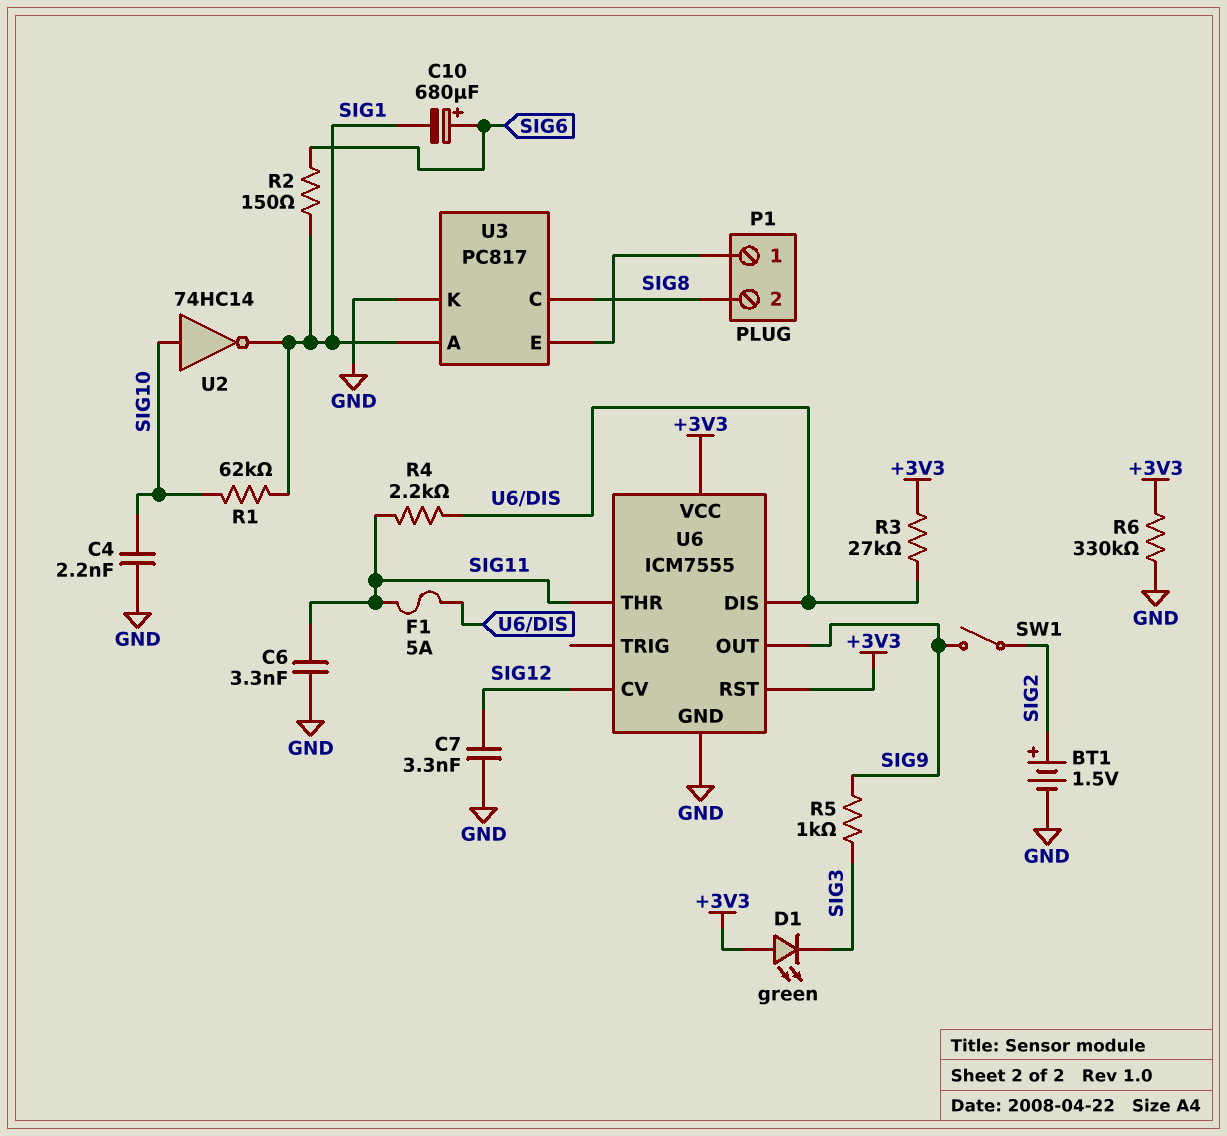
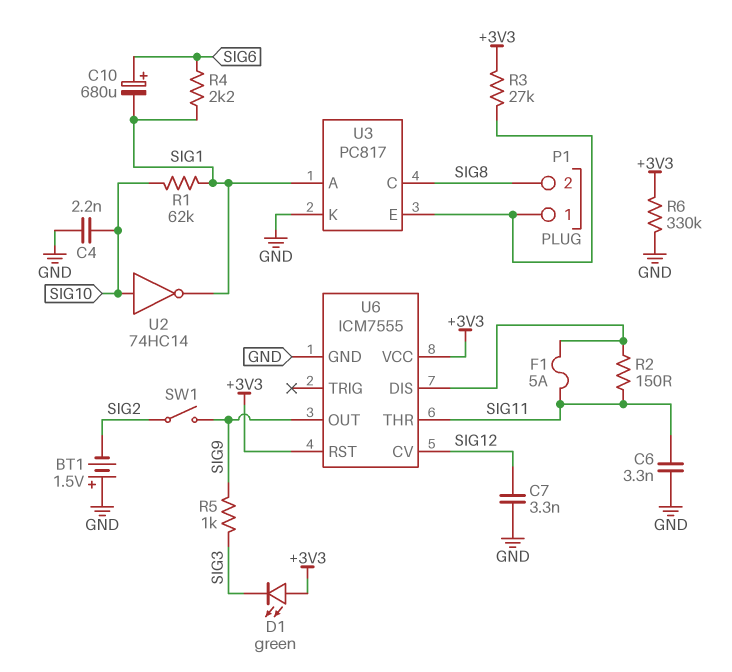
BT1: 1.5V (plus SIG2, minus GND) -> 1.5V (plus GND, minus SIG2)
R2: 150 (SIG1, SIG6) -> 150 (SIG11, U6/DIS)
R3: 27k (+3V3, U6/DIS) -> 27k (+3V3, P1/1)
R4: 2.2k (SIG11, U6/DIS) -> 2.2k (SIG1, SIG6)

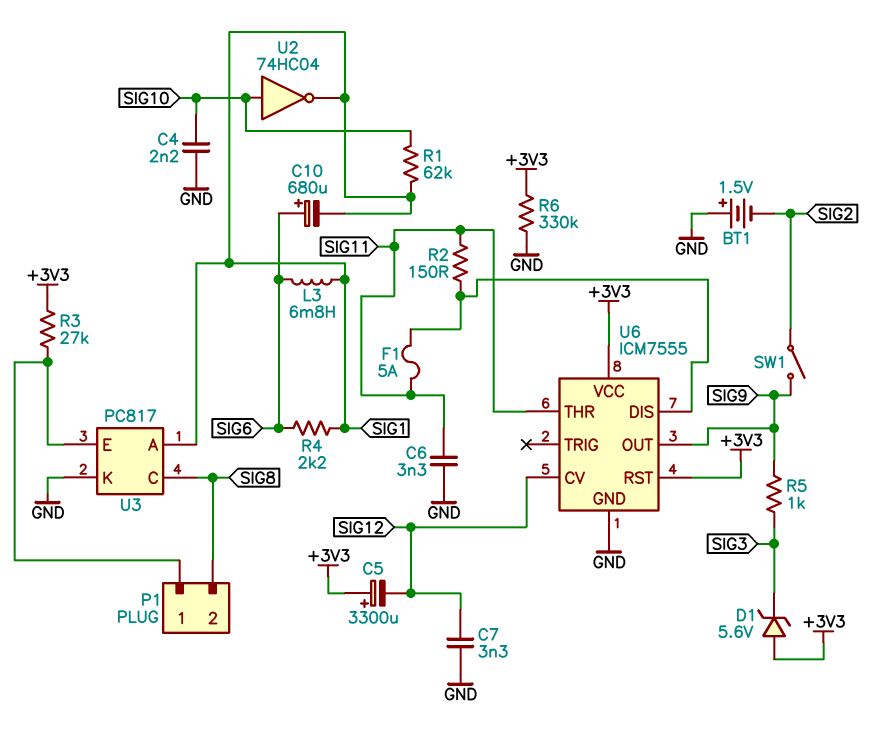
C5: none -> 3300uF (plus +3V3, minus SIG12)
D1: LED green (A +3V3, K SIG3) -> zener 5.6V (A +3V3, K SIG3)
L3: none -> 6.8mH (SIG1, SIG6)
U2: NOT 74HC14 (in SIG10, out SIG1) -> NOT 74HC04 (in SIG10, out SIG1)

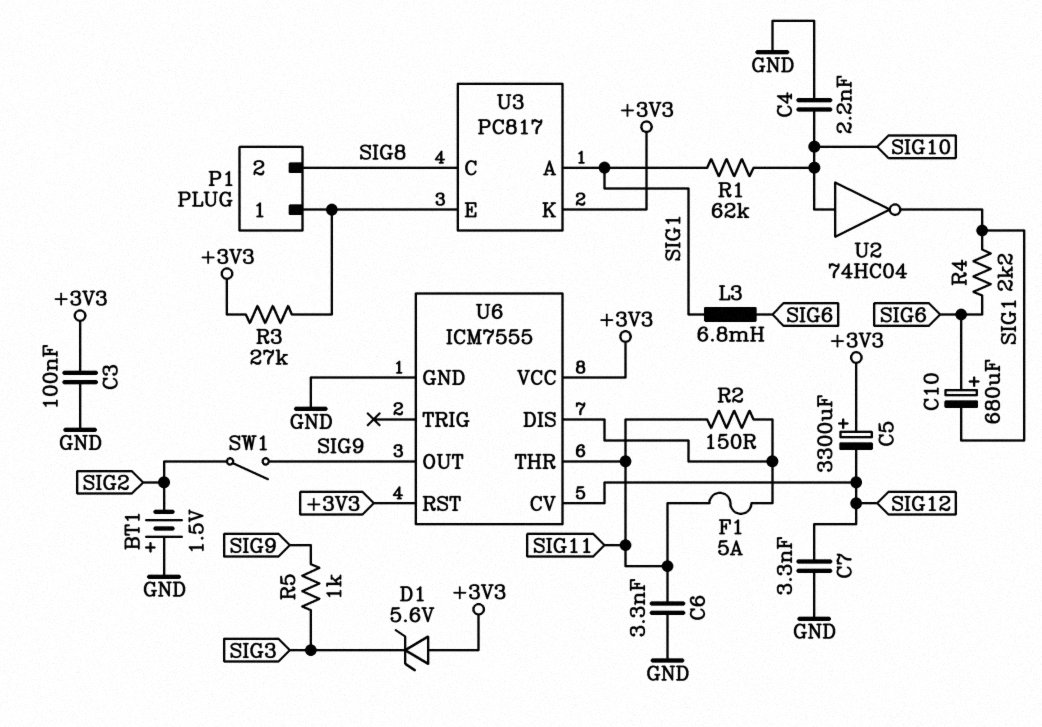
C3: none -> 100nF (+3V3, GND)
R6: 330k (+3V3, GND) -> none
U3 pin K: GND -> +3V3

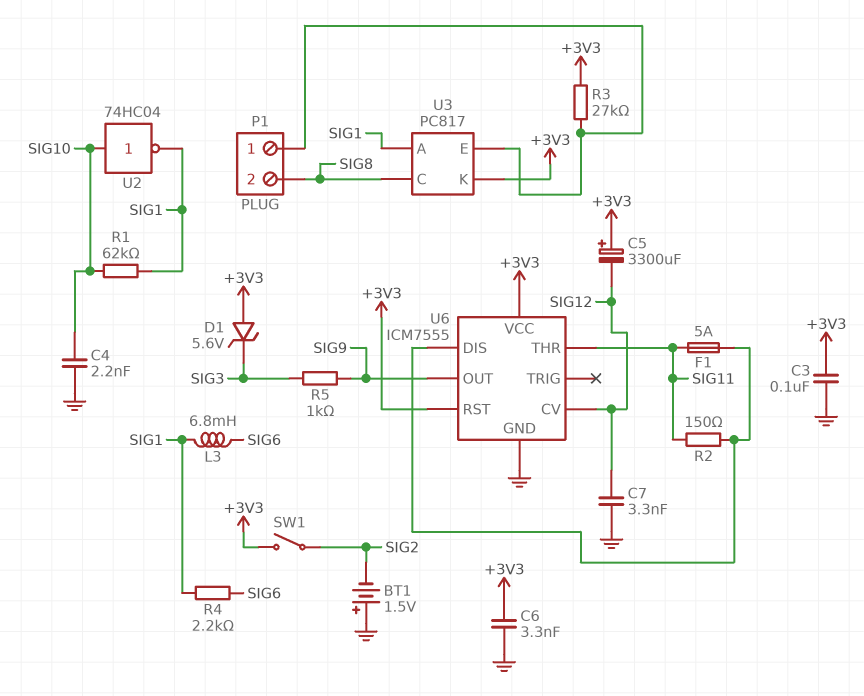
C6: 3.3nF (GND, SIG11) -> 3.3nF (+3V3, GND)
C10: 680uF (plus SIG6, minus SIG1) -> none
SW1: switch (SIG2, SIG9) -> switch (+3V3, SIG2)

